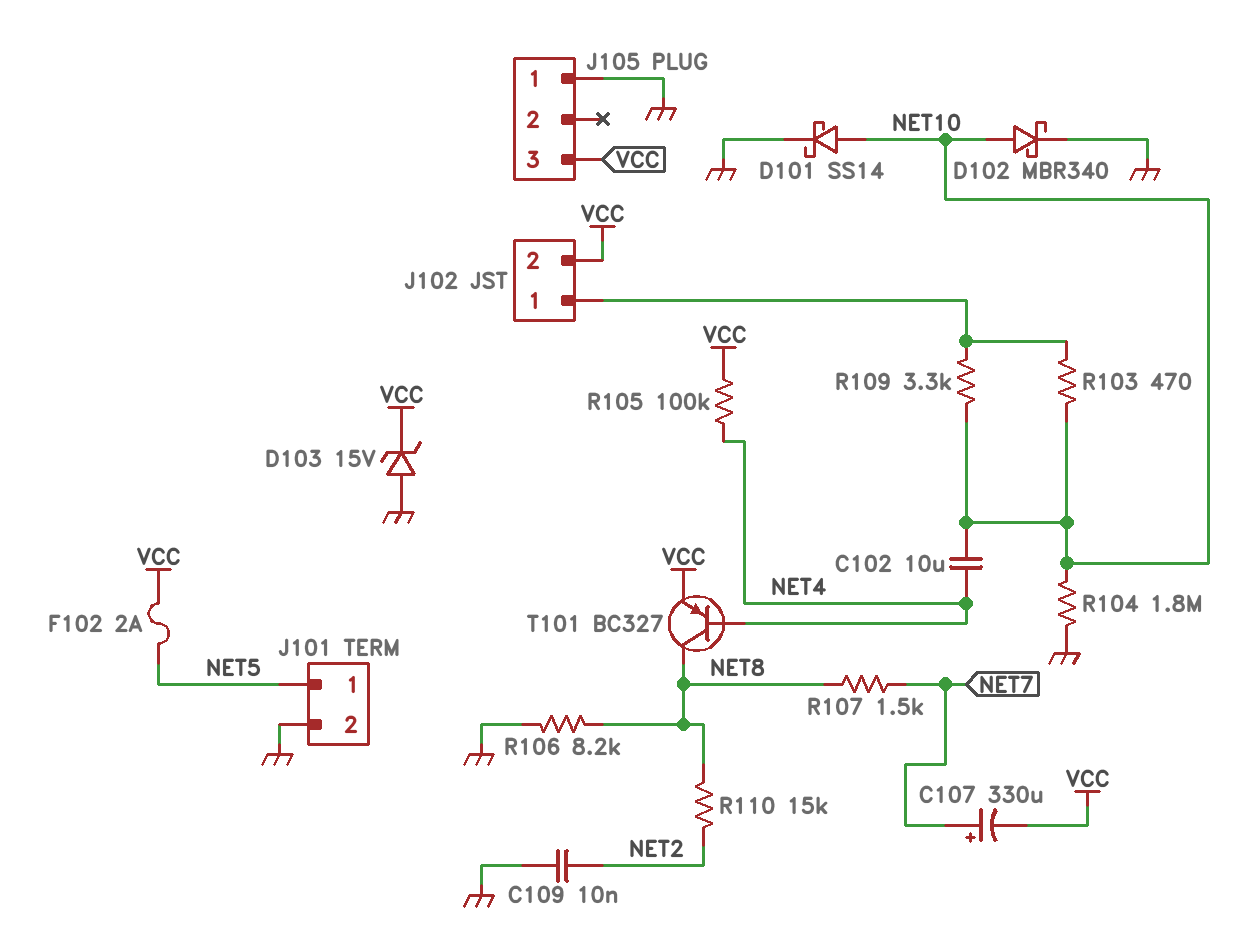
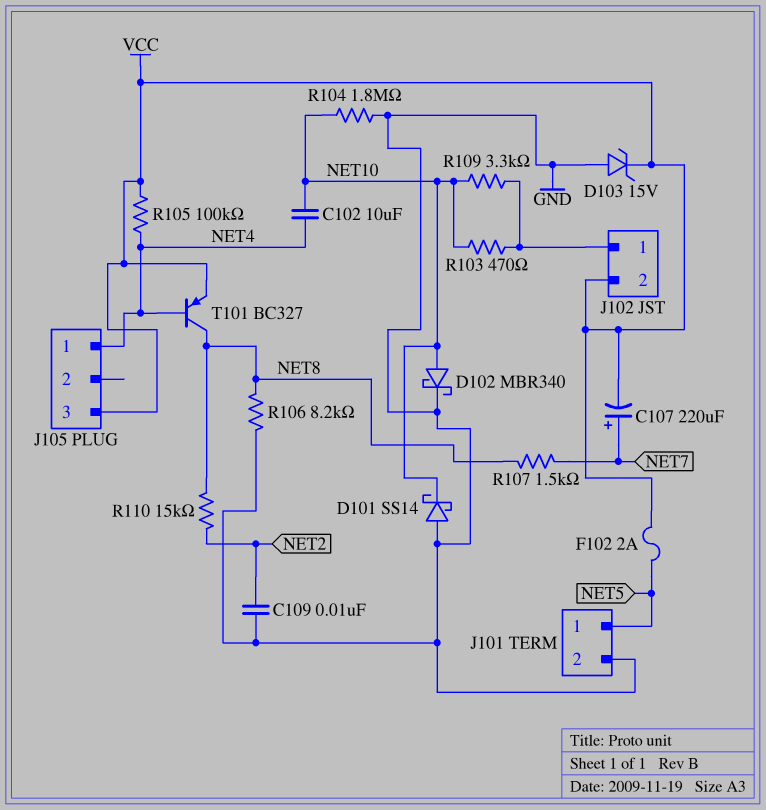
C107: 330uF (plus NET7, minus VCC) -> 220uF (plus NET7, minus VCC)
D101: schottky SS14 (A NET10, K GND) -> schottky SS14 (A GND, K NET10)
J105 pin 1: GND -> NET4

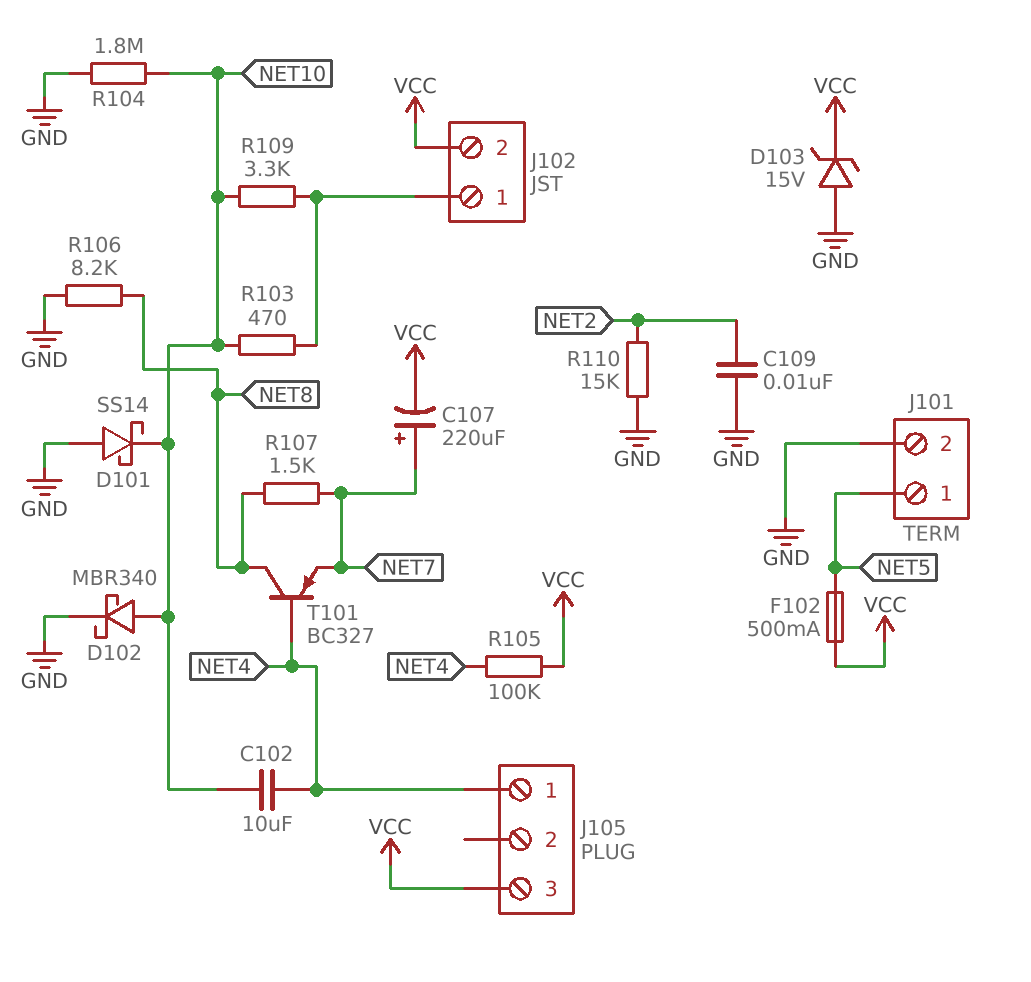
F102: 2A (NET5, VCC) -> 500mA (NET5, VCC)
R110: 15k (NET2, NET8) -> 15k (GND, NET2)
T101: PNP BC327 (B NET4, C NET8, E VCC) -> PNP BC327 (B NET4, C NET8, E NET7)

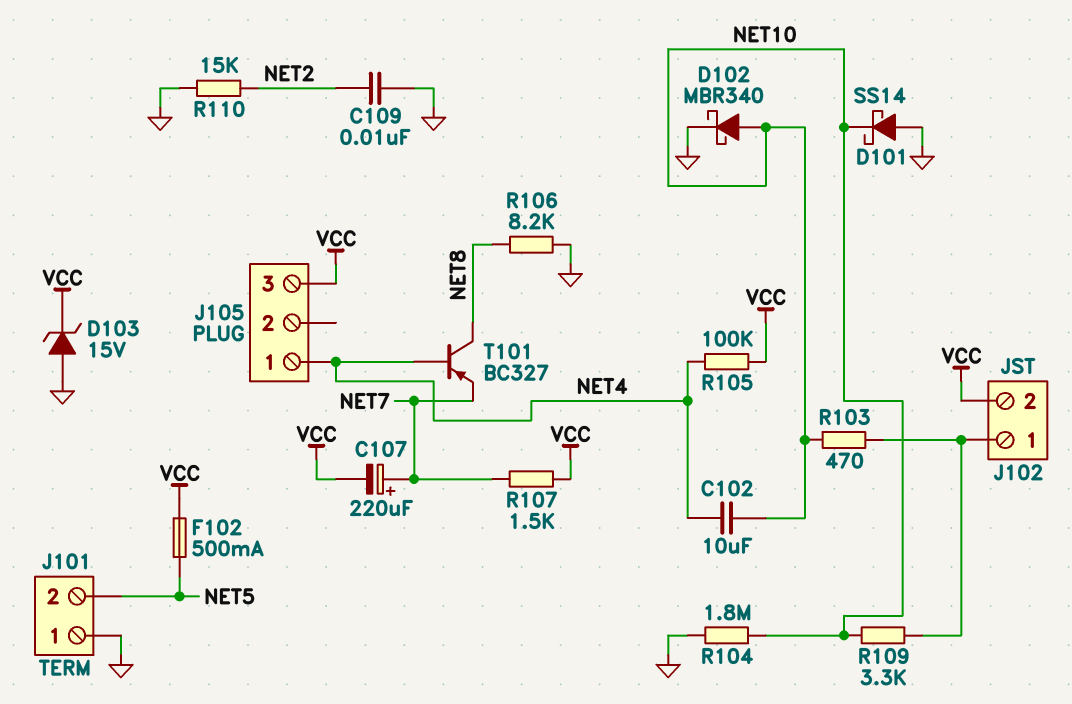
J101 pin 1: NET5 -> GND
J101 pin 2: GND -> NET5
R107: 1.5k (NET7, NET8) -> 1.5k (NET7, VCC)

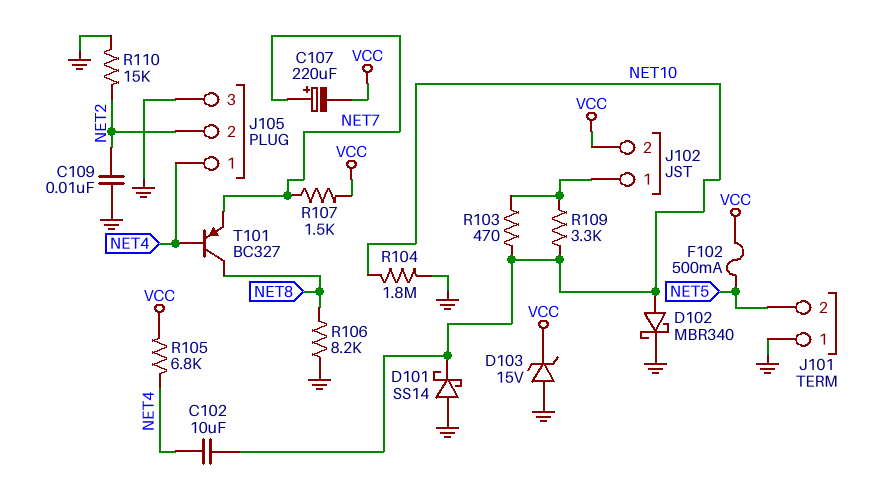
J105 pin 2: none -> NET2
J105 pin 3: VCC -> GND
R105: 100k (NET4, VCC) -> 6.8k (NET4, VCC)

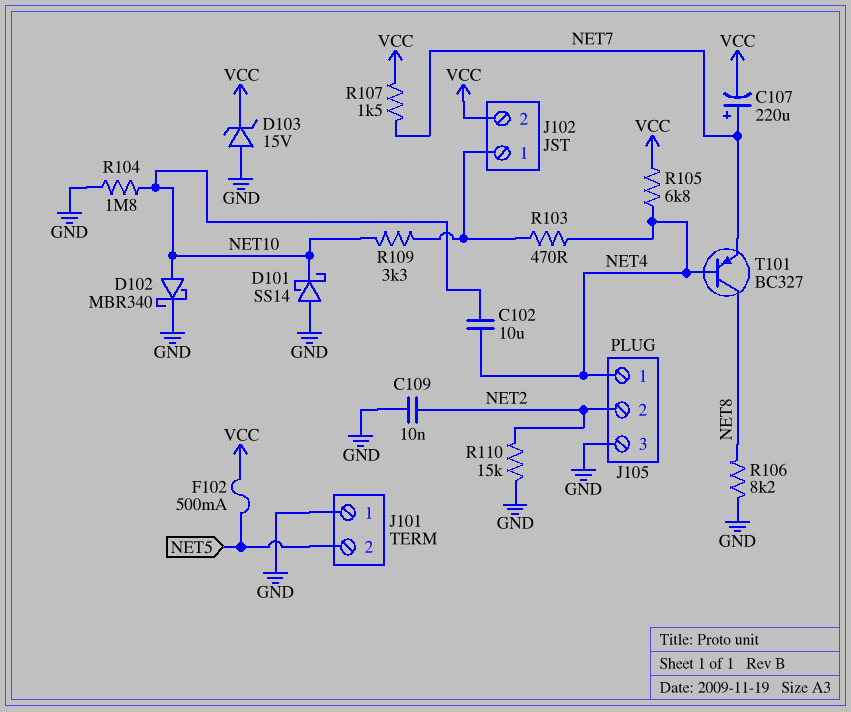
R103: 470 (J102/1, NET10) -> 470 (J102/1, NET4)

